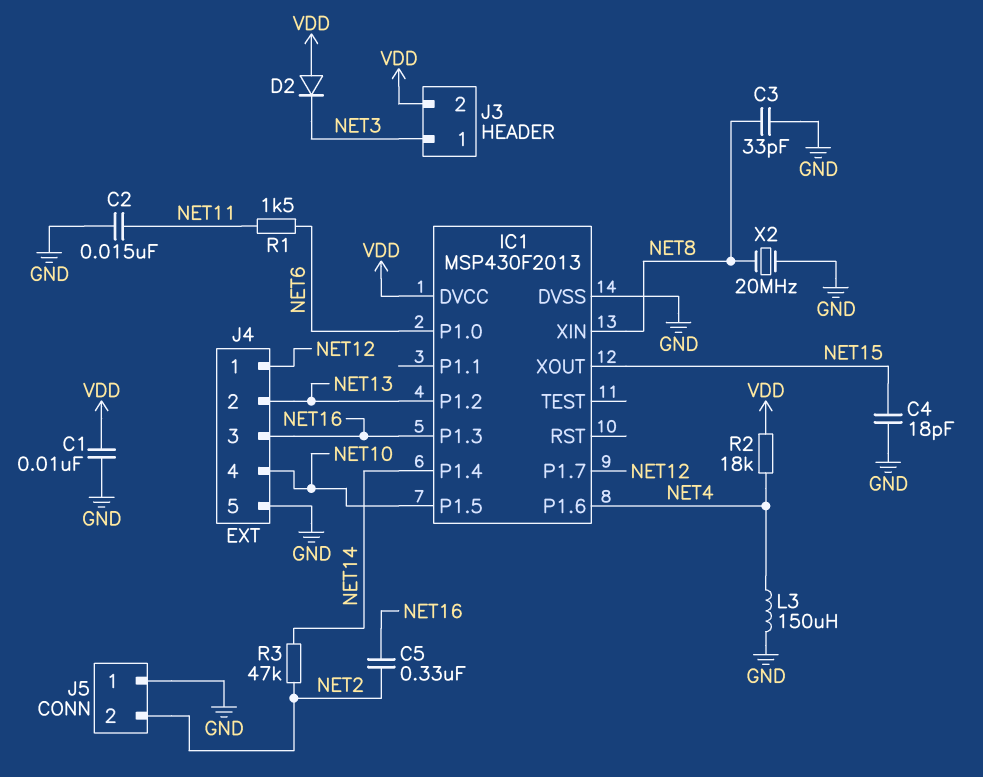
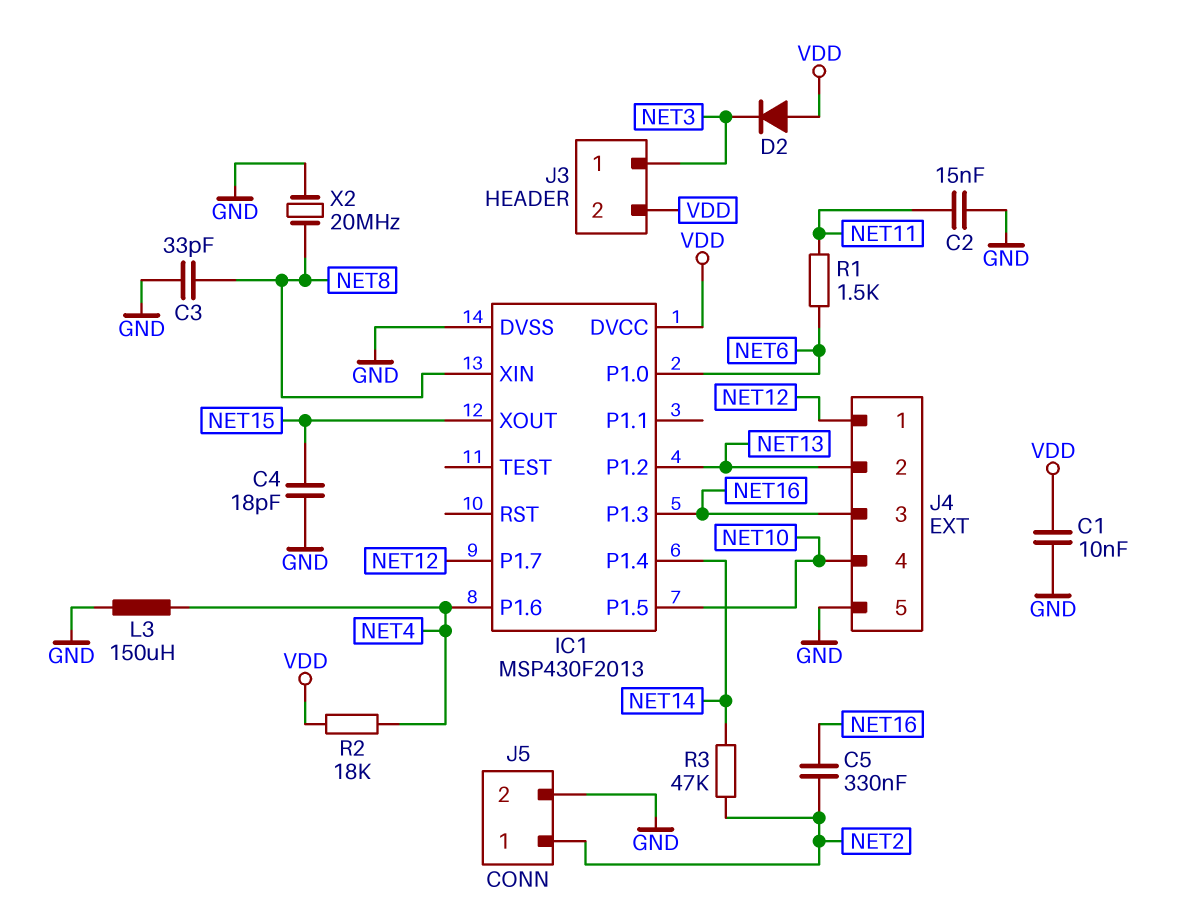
J5 pin 1: GND -> NET2
J5 pin 2: NET2 -> GND

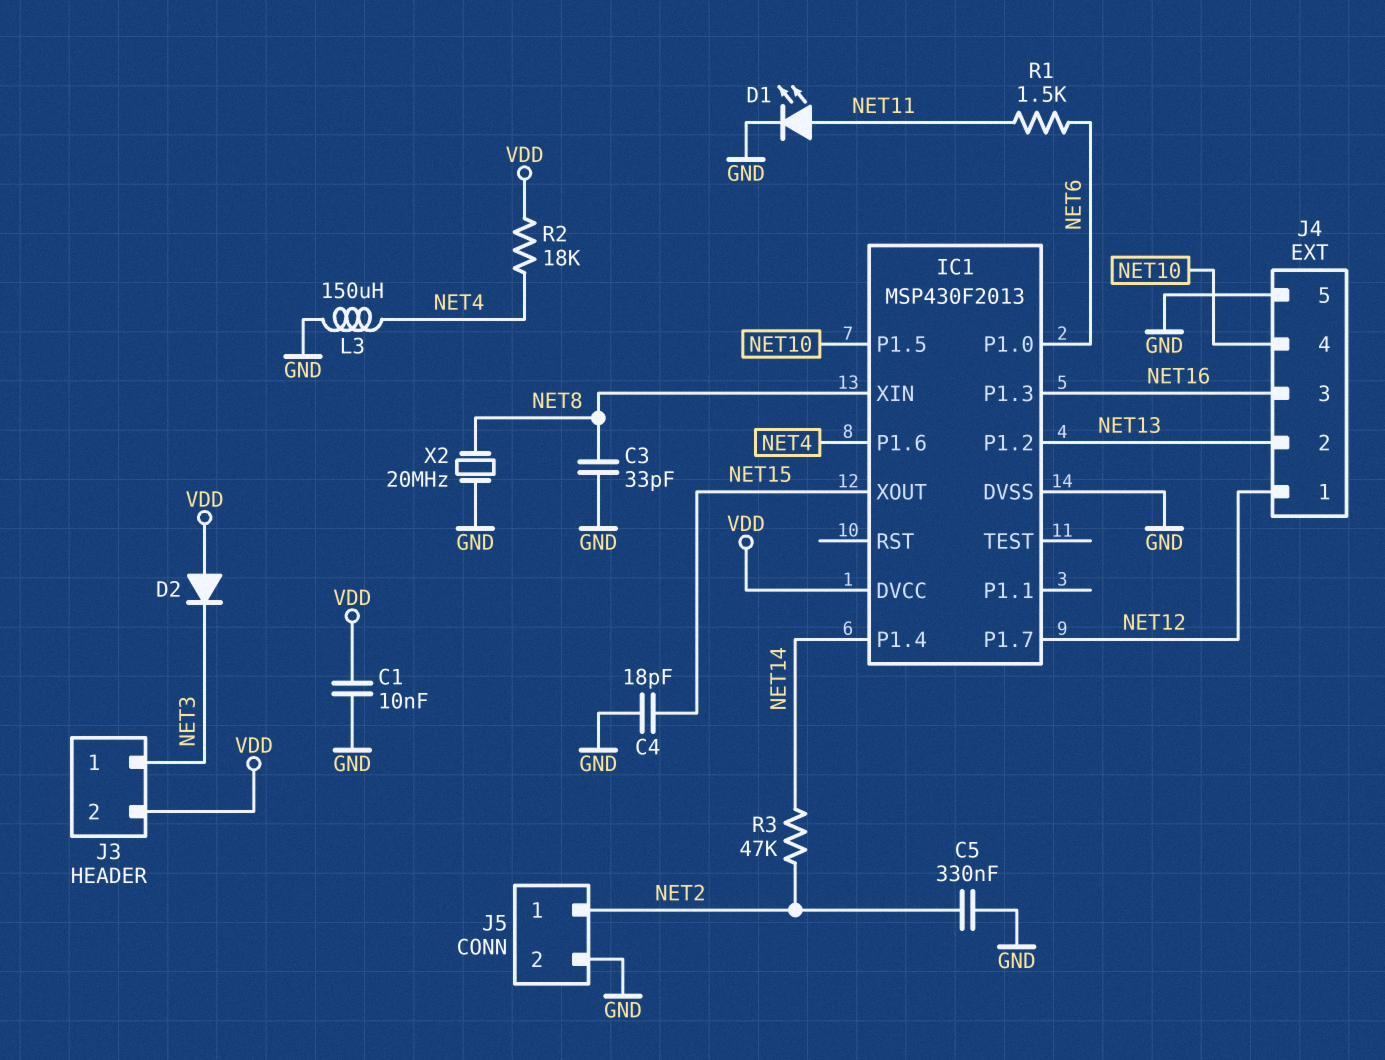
C2: 15nF (GND, NET11) -> none
C5: 330nF (NET2, NET16) -> 330nF (GND, NET2)
D1: none -> LED (A NET11, K GND)

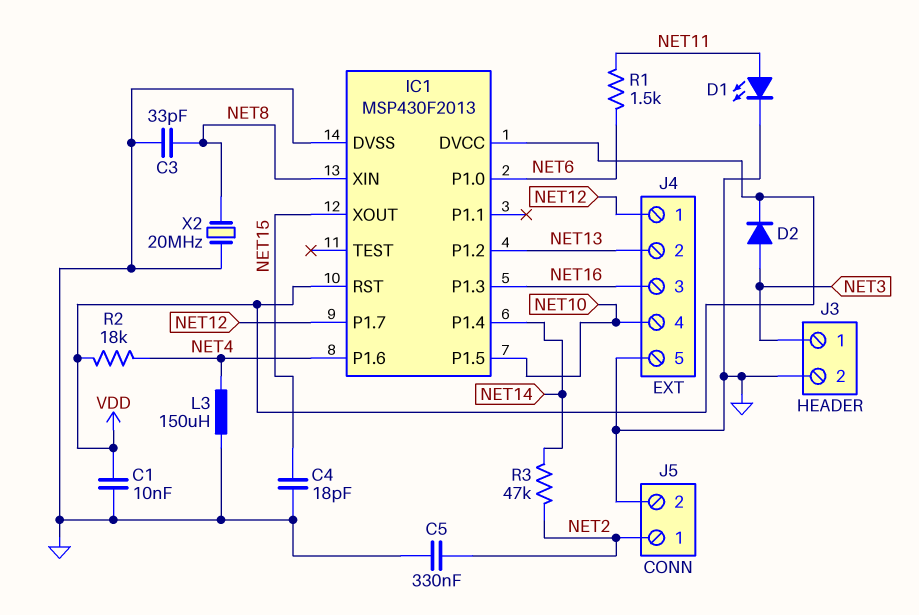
D2: diode (A VDD, K NET3) -> diode (A NET3, K VDD)
IC1 pin RST: none -> VDD
J3 pin 2: VDD -> GND

